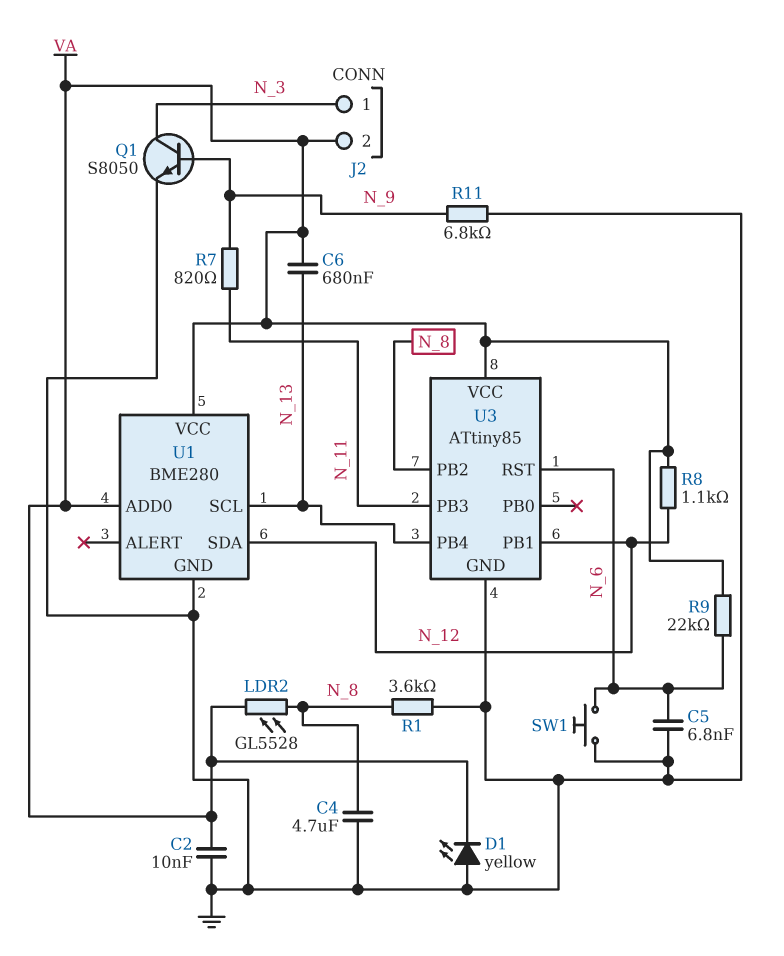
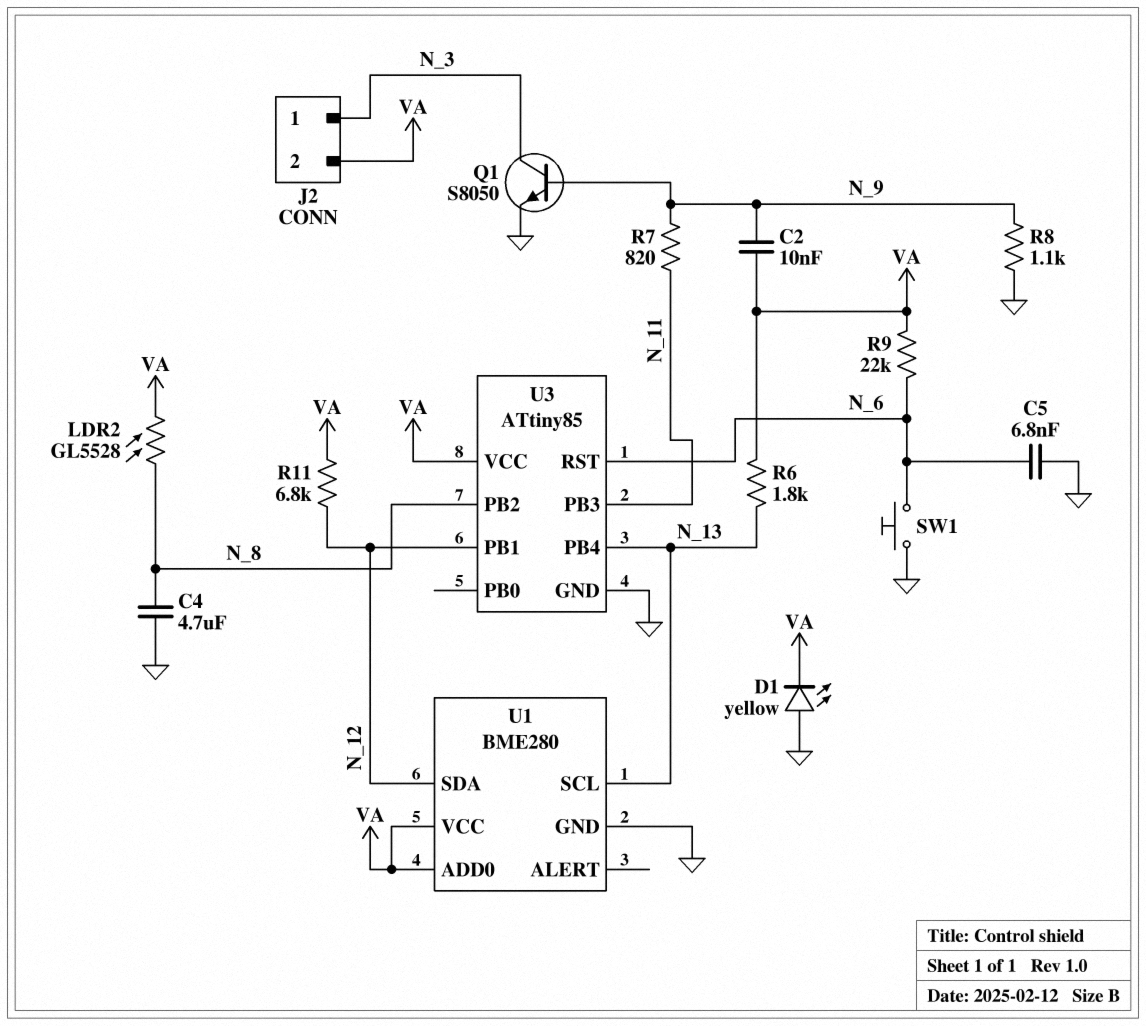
C2: 10nF (GND, VA) -> 10nF (N_9, VA)
C6: 680nF (N_13, VA) -> none
R1: 3.6k (GND, N_8) -> none
R6: none -> 1.8k (N_13, VA)
R8: 1.1k (N_12, VA) -> 1.1k (GND, N_9)
R11: 6.8k (GND, N_9) -> 6.8k (N_12, VA)

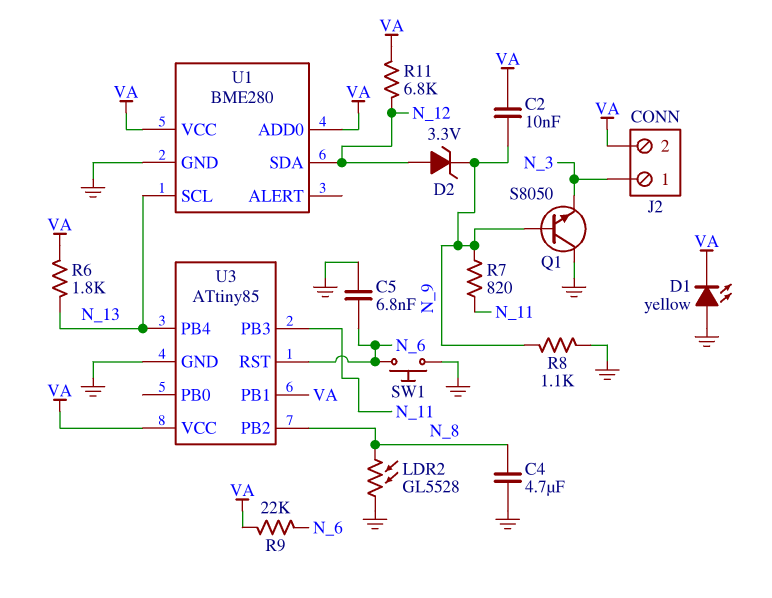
D2: none -> zener 3.3V (A N_12, K N_9)
LDR2: GL5528 (N_8, VA) -> GL5528 (GND, N_8)
Q1: NPN S8050 (B N_9, C N_3, E GND) -> NPN S8050 (B N_9, C GND, E N_3)
U3 pin PB1: N_12 -> VA

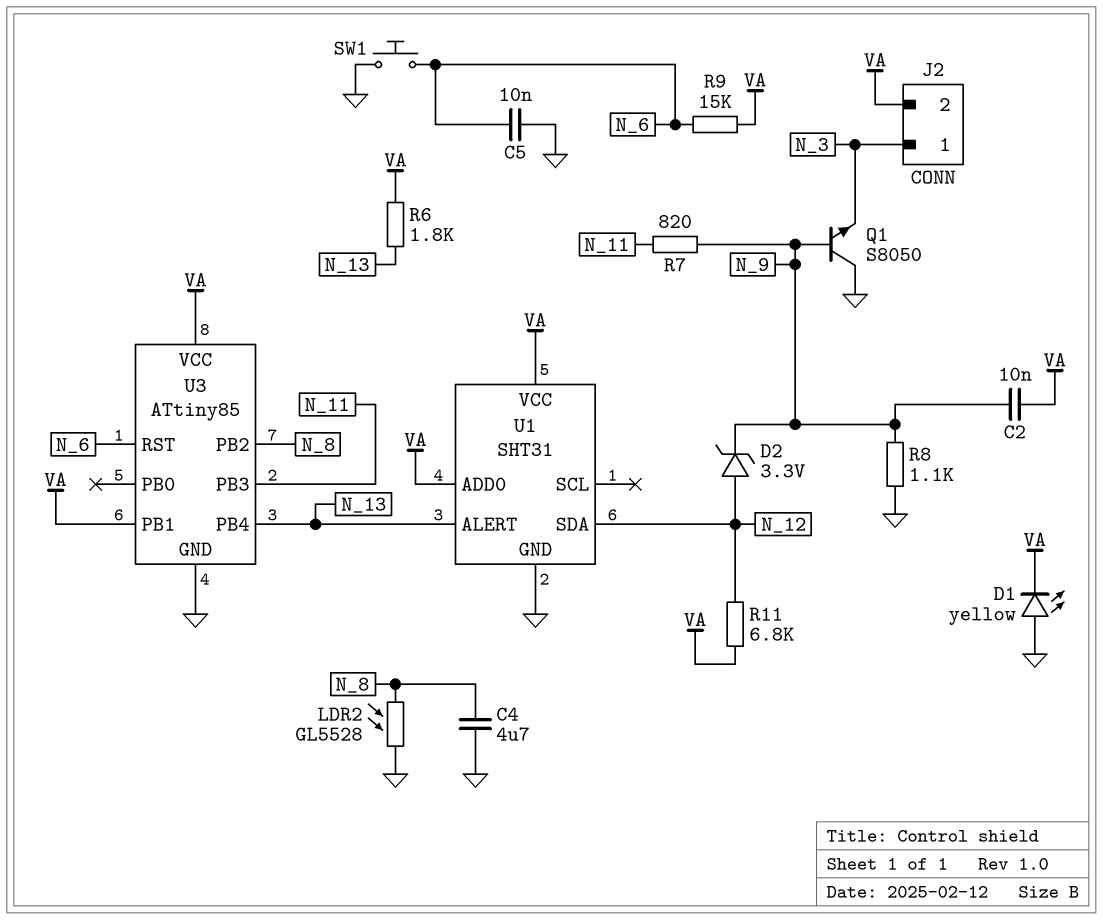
C5: 6.8nF (GND, N_6) -> 10nF (GND, N_6)
R9: 22k (N_6, VA) -> 15k (N_6, VA)
U1: BME280 -> SHT31
U1 pin ALERT: none -> N_13
U1 pin SCL: N_13 -> none

